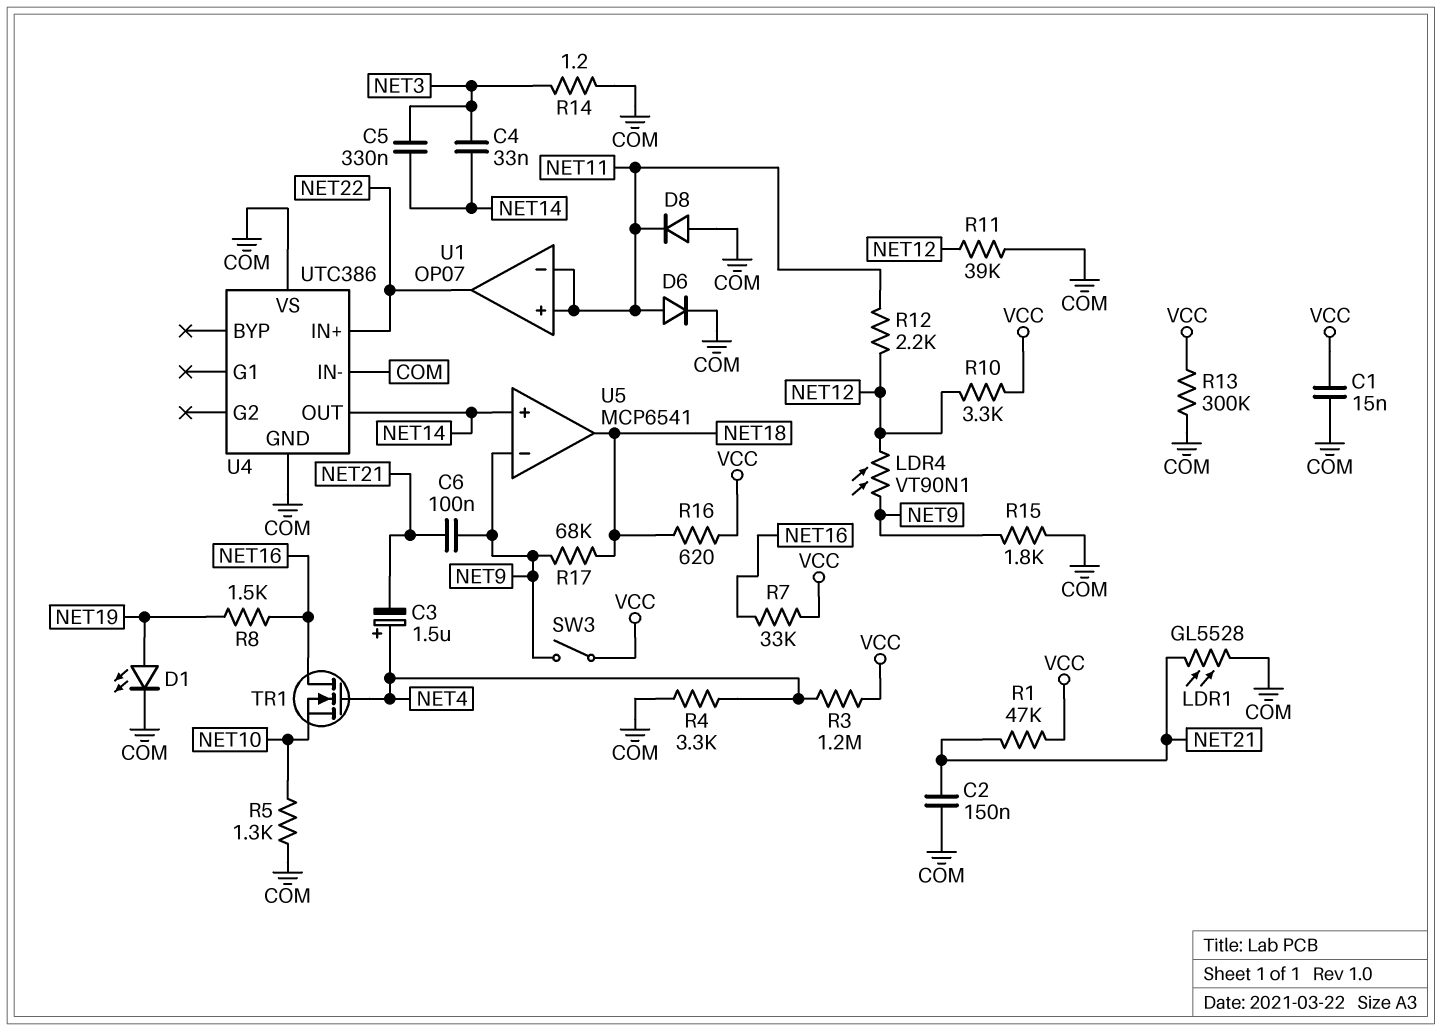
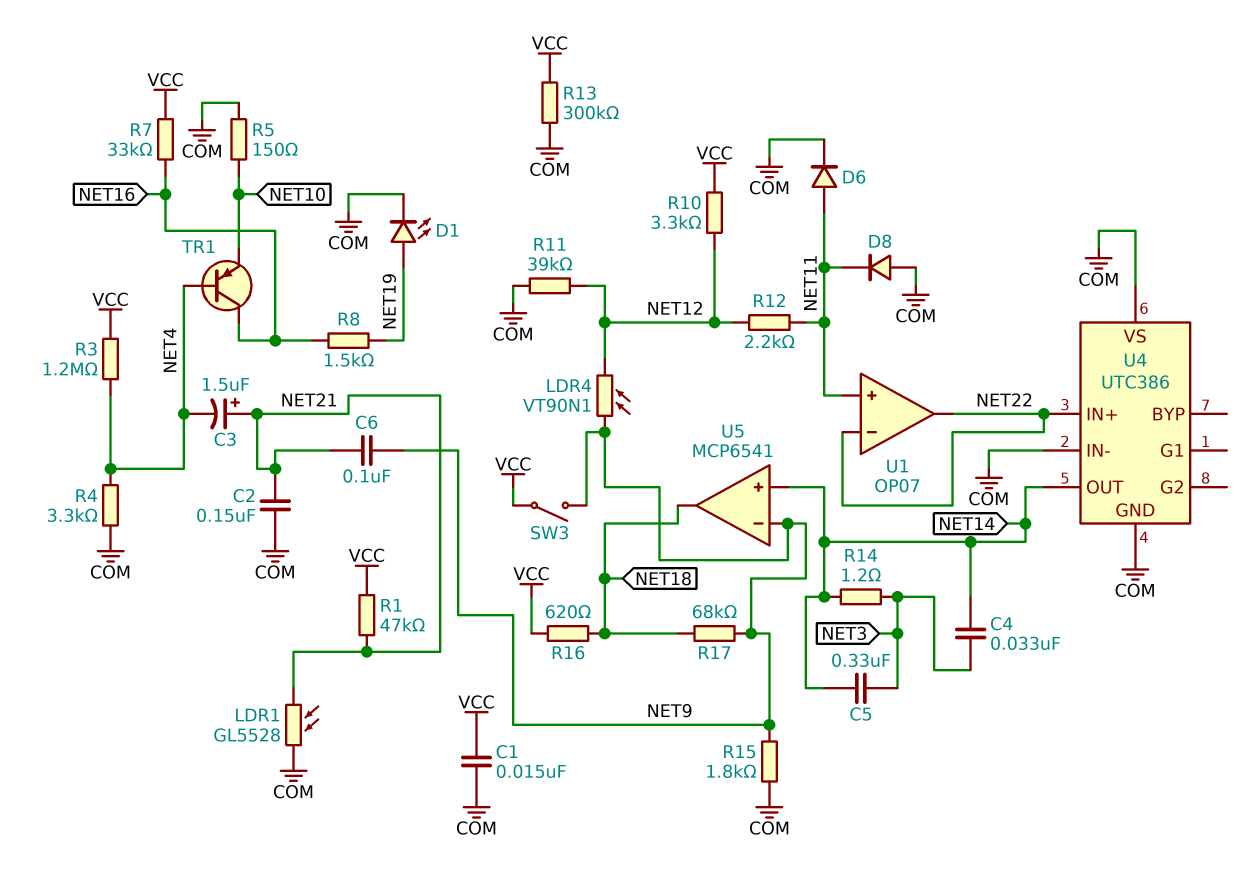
C3: 1.5uF (plus NET4, minus NET21) -> 1.5uF (plus NET21, minus NET4)
R5: 1.3k (COM, NET10) -> 150 (COM, NET10)
R14: 1.2 (COM, NET3) -> 1.2 (NET3, NET14)
TR1: NMOS (G NET4, D NET16, S NET10) -> PNP (B NET4, C NET16, E NET10)
U1 pin in-: NET11 -> NET22

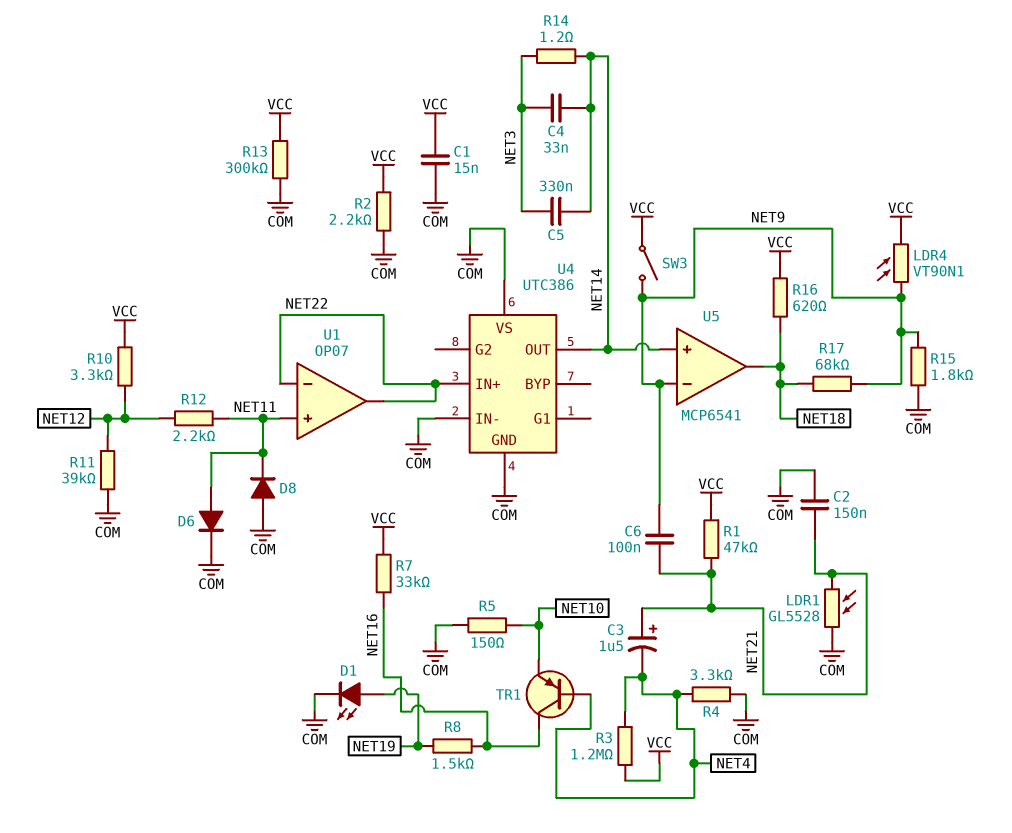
LDR4: VT90N1 (NET9, NET12) -> VT90N1 (NET9, VCC)
R2: none -> 2.2k (COM, VCC)

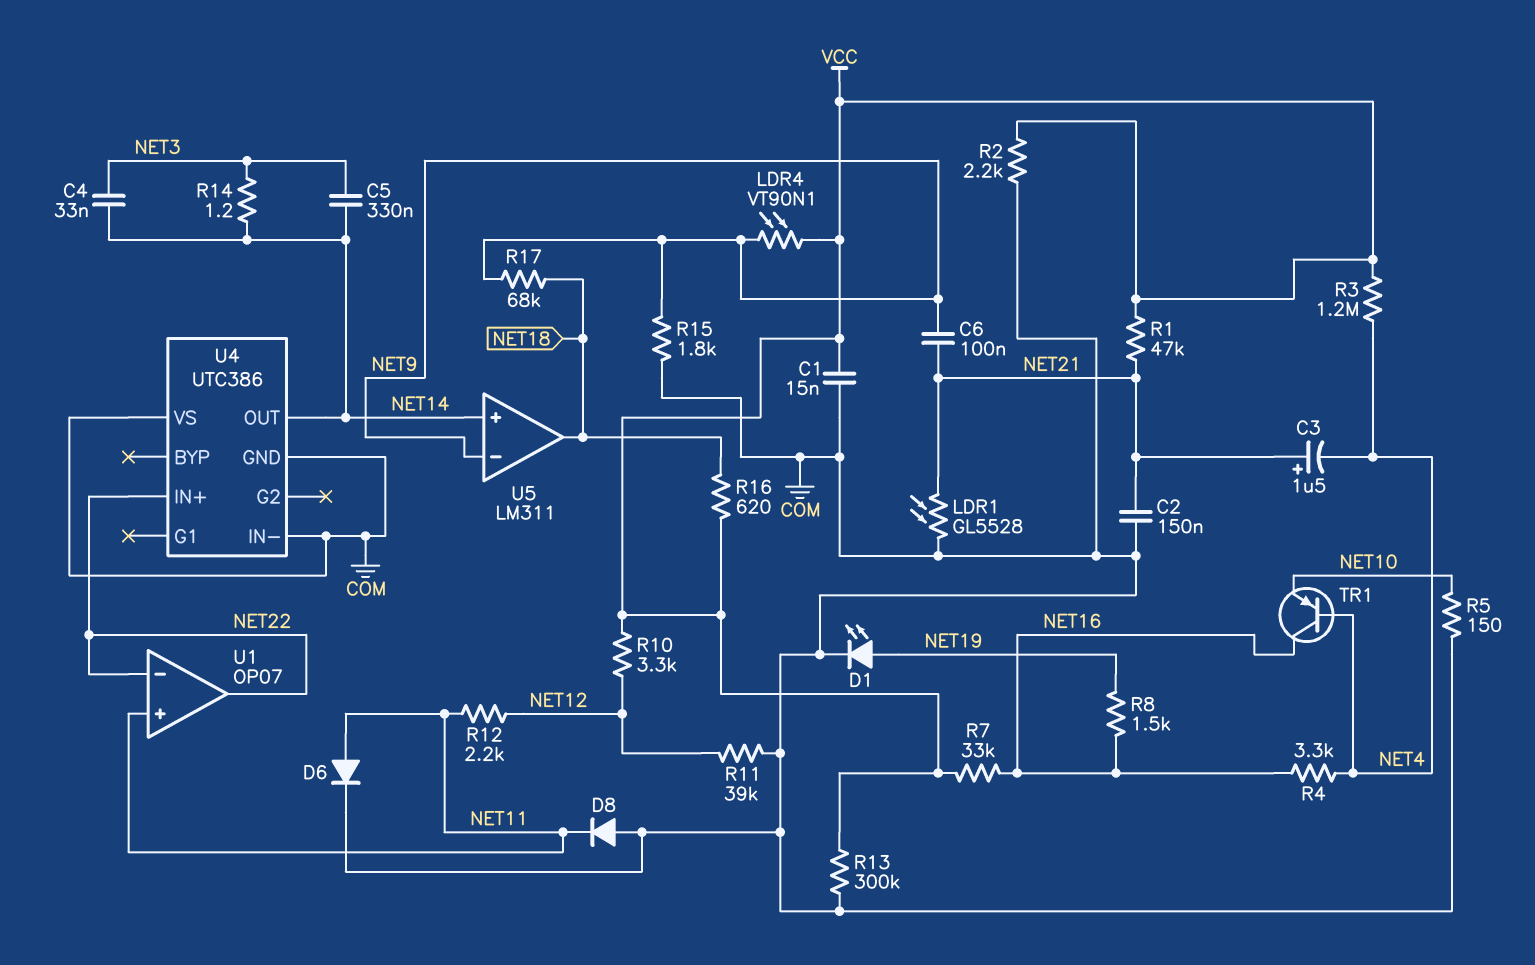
R4: 3.3k (COM, NET4) -> 3.3k (NET4, NET16)
SW3: switch (NET9, VCC) -> none
U5: MCP6541 -> LM311

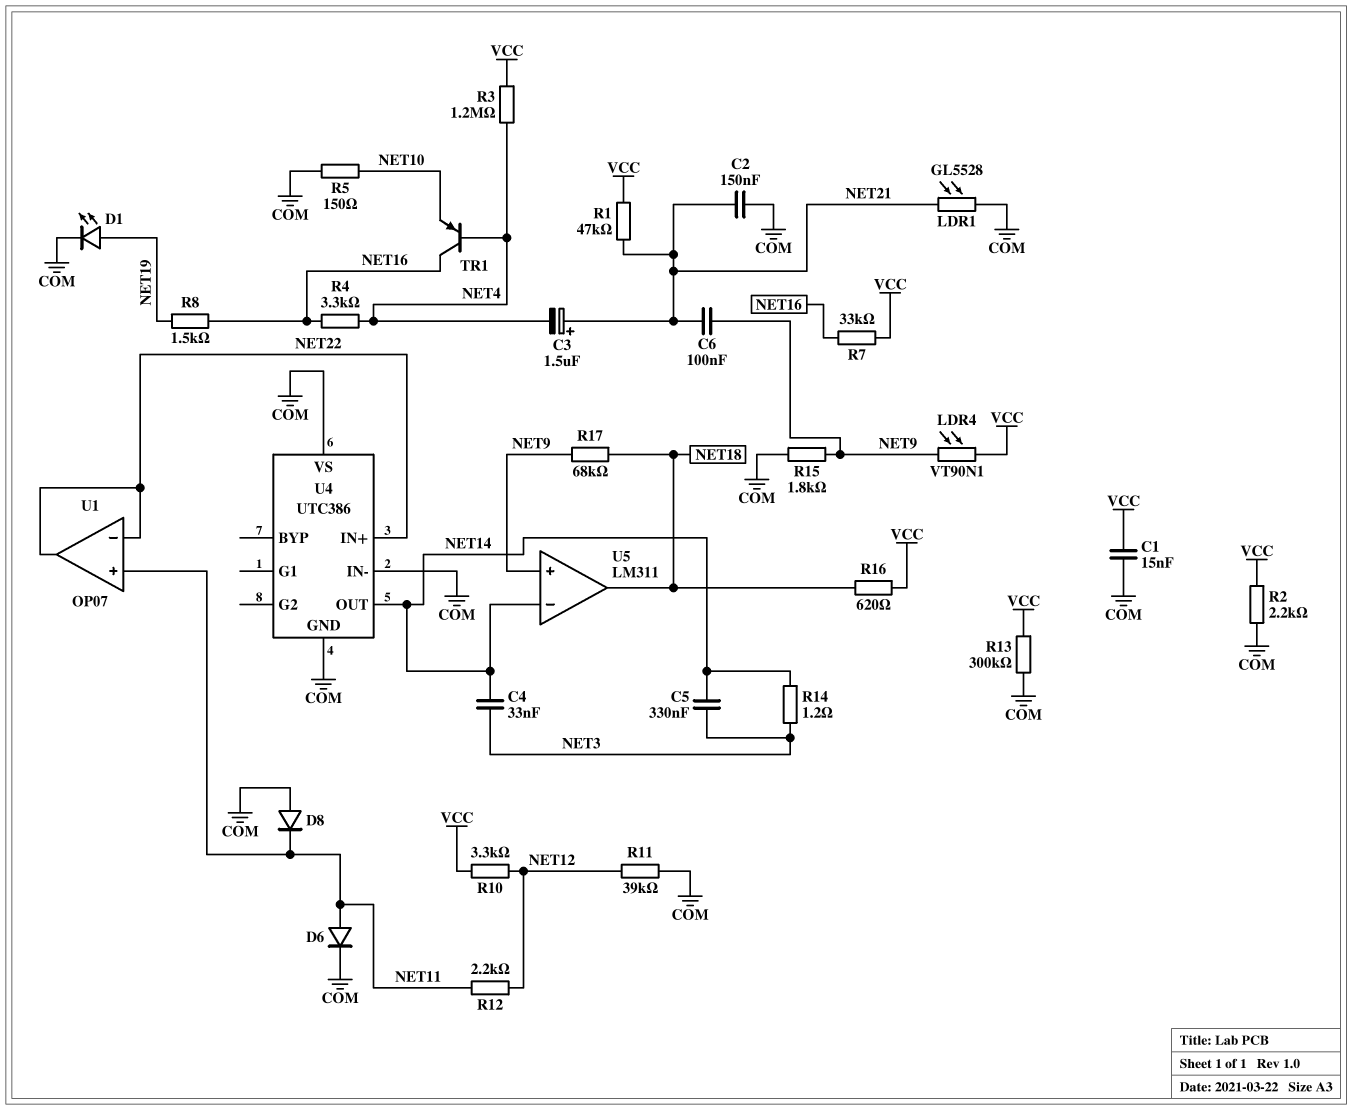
U5 pin in+: NET14 -> NET9
U5 pin in-: NET9 -> NET14

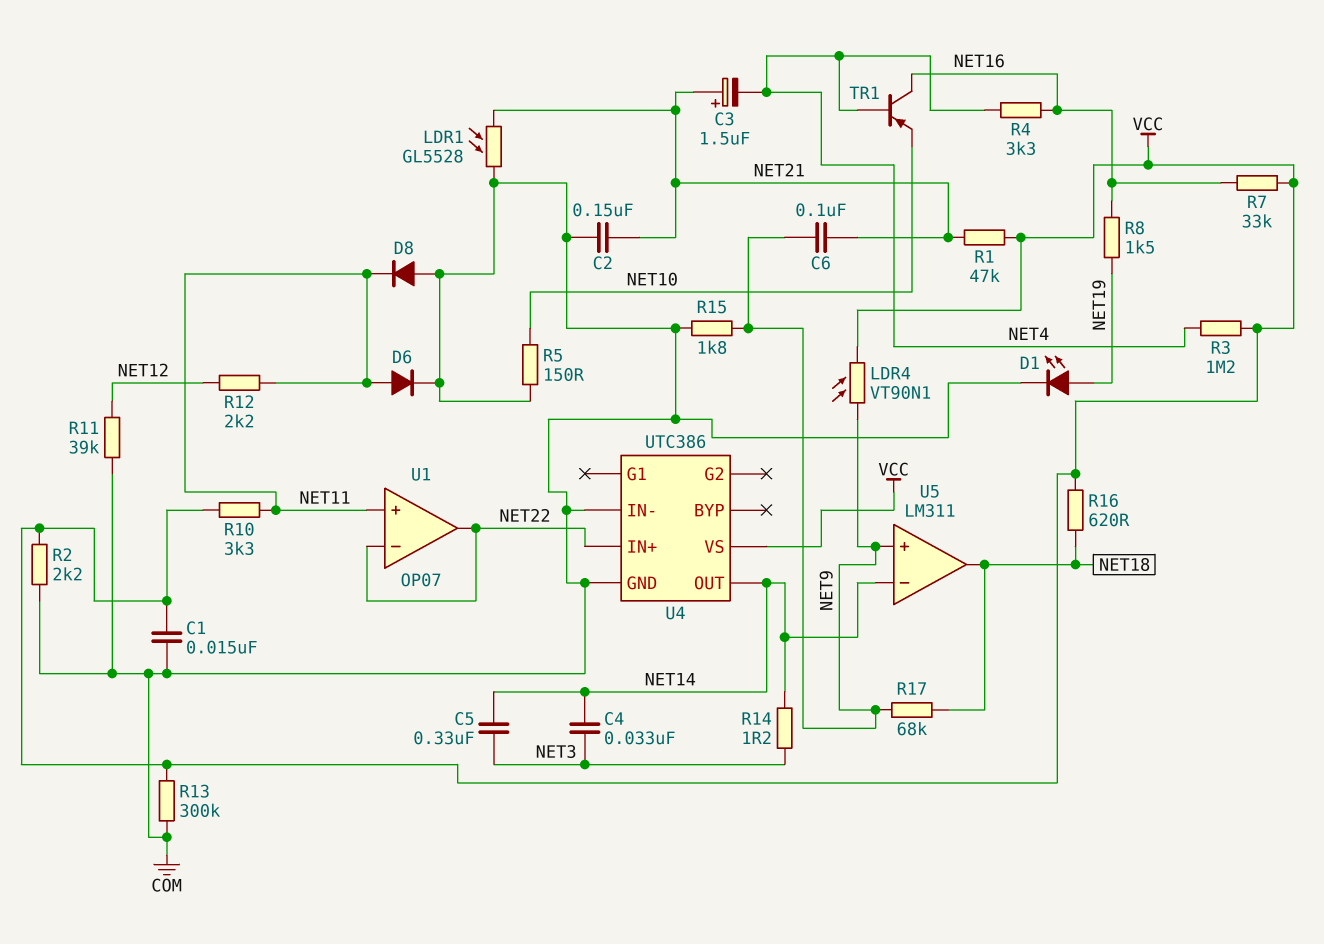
R10: 3.3k (NET12, VCC) -> 3.3k (NET11, VCC)
U4 pin VS: COM -> VCC

